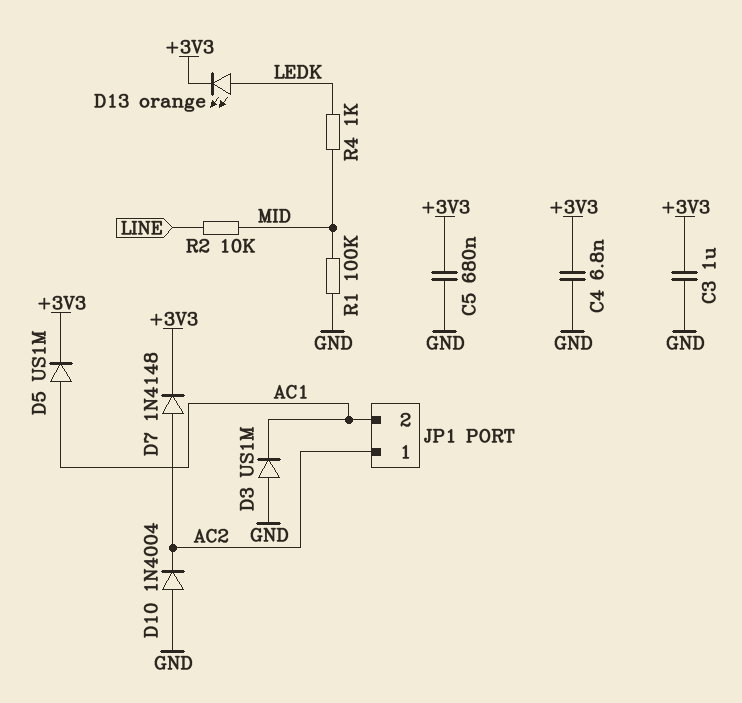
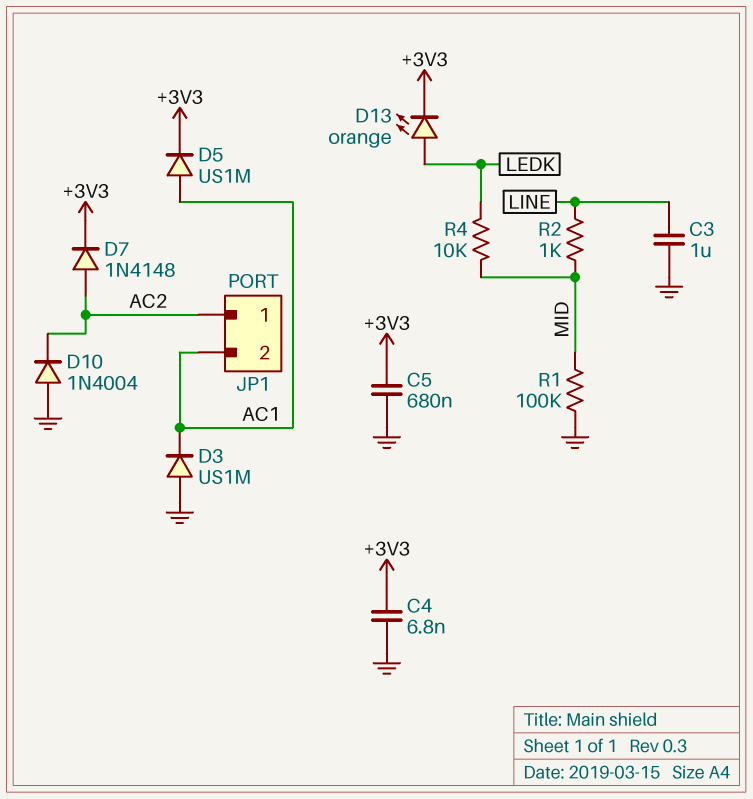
C3: 1uF (+3V3, GND) -> 1uF (GND, LINE)
R2: 10k (LINE, MID) -> 1k (LINE, MID)
R4: 1k (LEDK, MID) -> 10k (LEDK, MID)

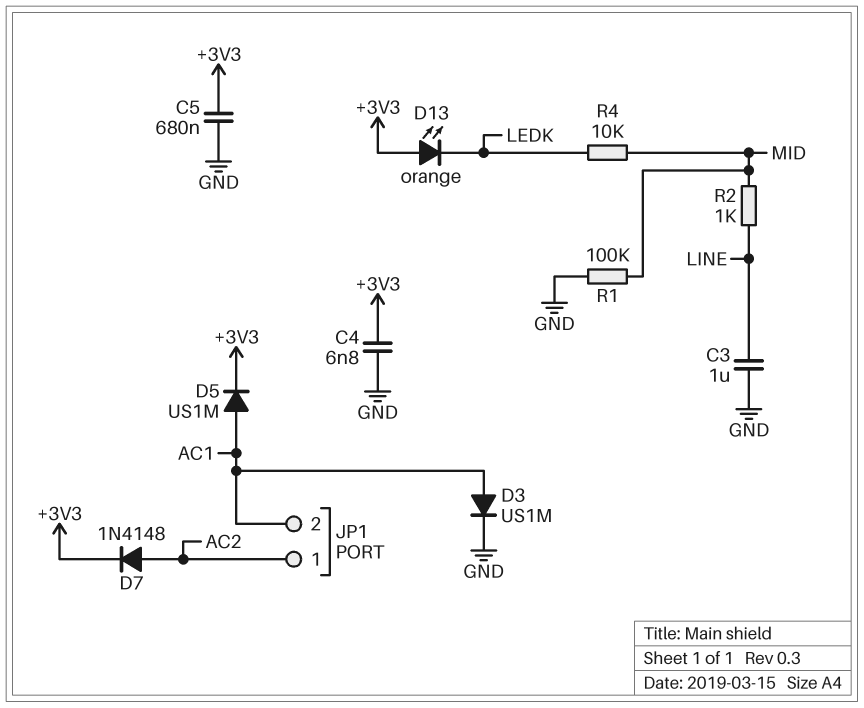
D3: diode US1M (A GND, K AC1) -> diode US1M (A AC1, K GND)
D10: diode 1N4004 (A GND, K AC2) -> none
D13: LED orange (A LEDK, K +3V3) -> LED orange (A +3V3, K LEDK)

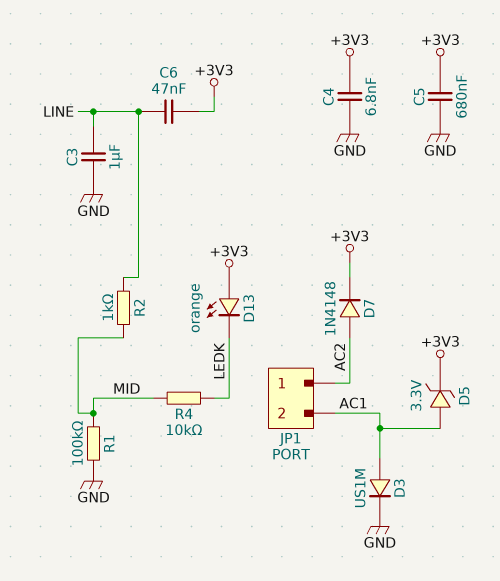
C6: none -> 47nF (+3V3, LINE)
D5: diode US1M (A AC1, K +3V3) -> zener 3.3V (A AC1, K +3V3)

